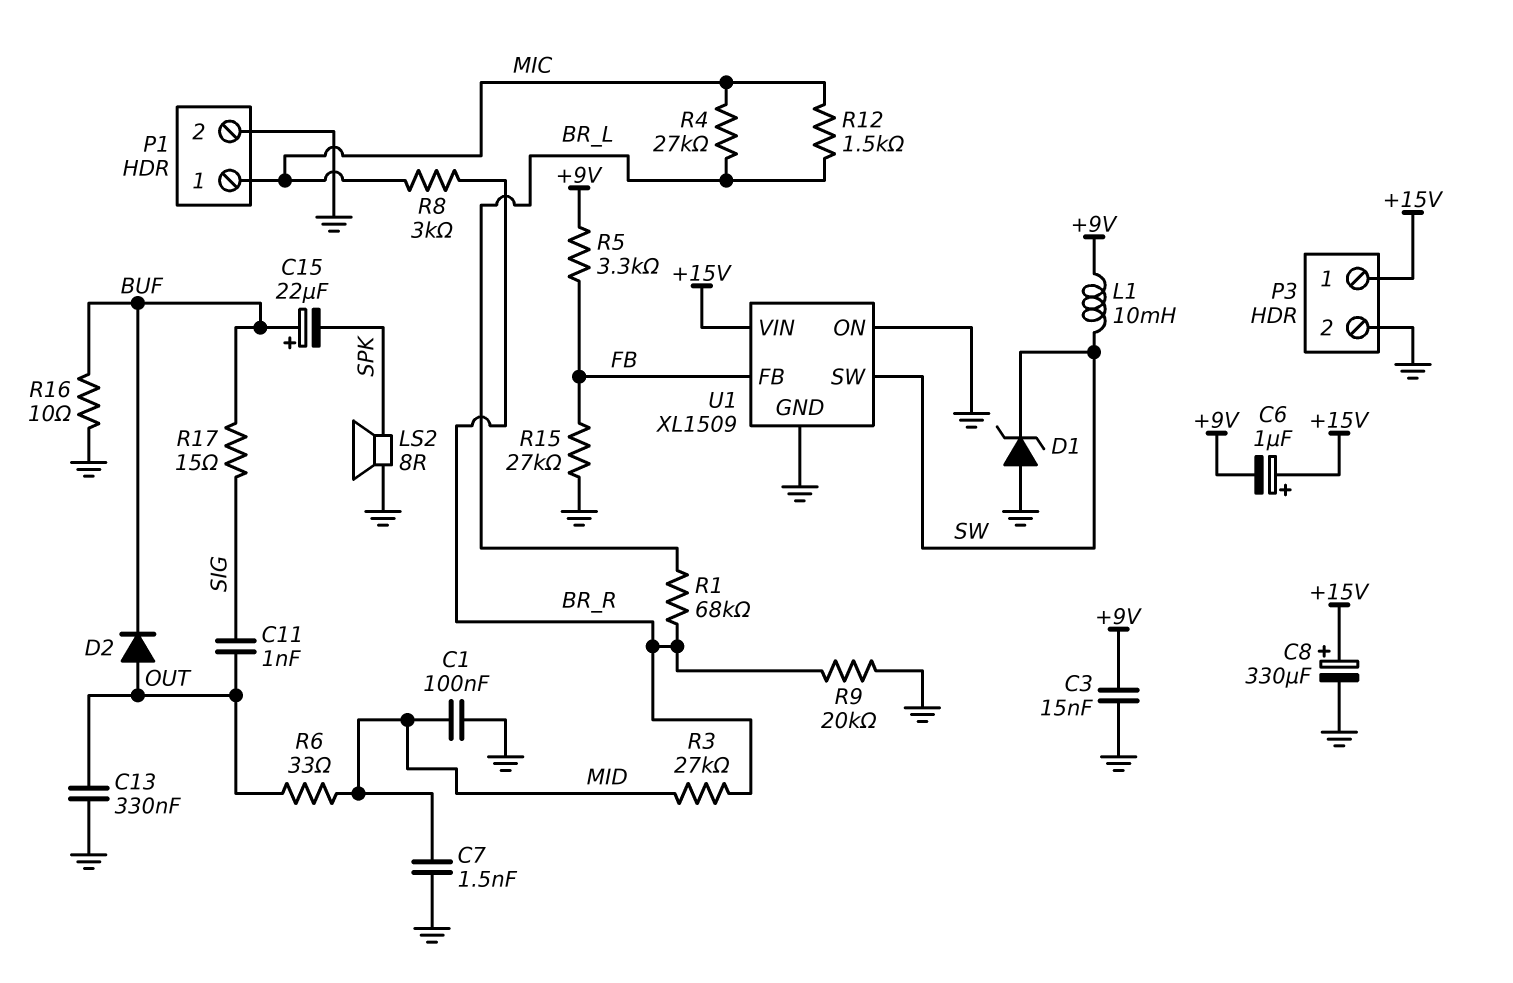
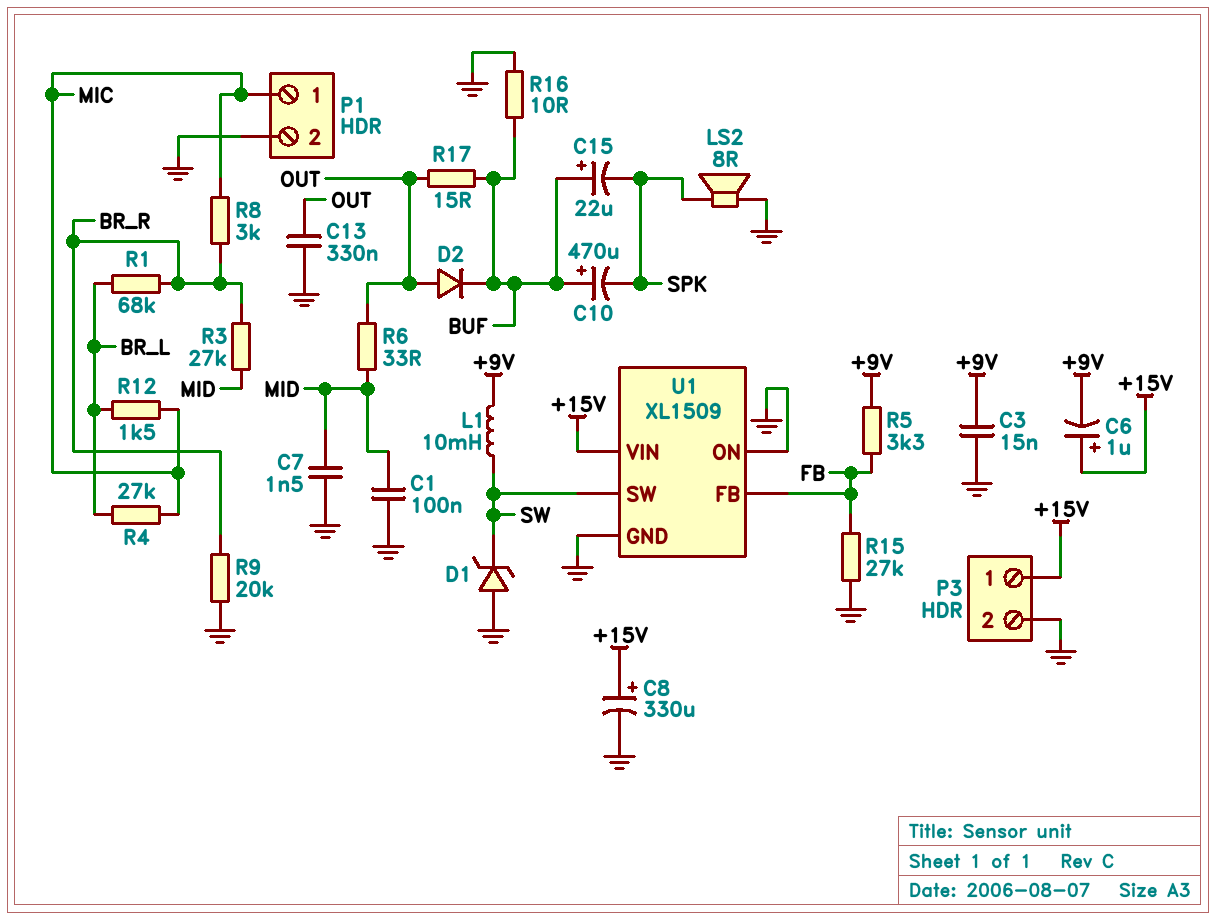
C10: none -> 470uF (plus BUF, minus SPK)
C11: 1nF (OUT, SIG) -> none
R17: 15 (BUF, SIG) -> 15 (BUF, OUT)

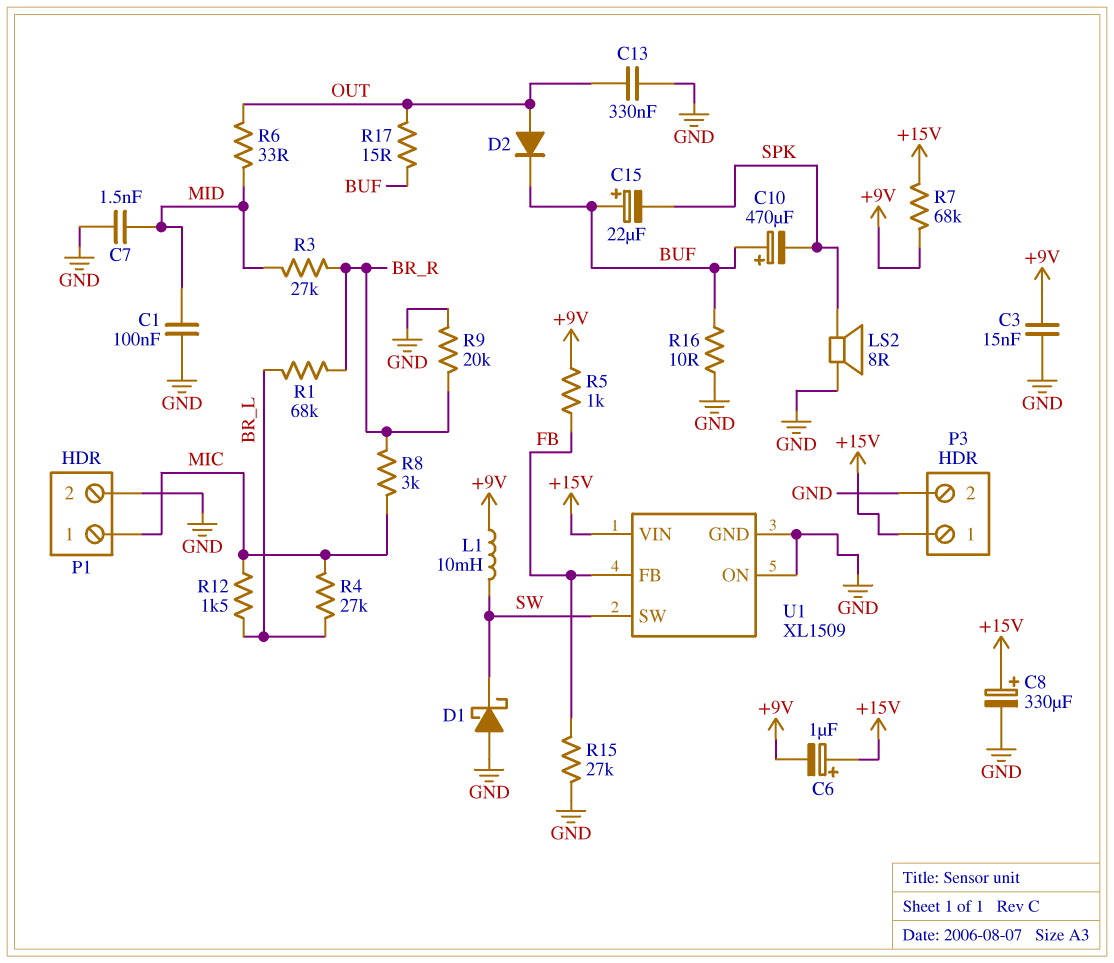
D1: zener (A GND, K SW) -> schottky (A GND, K SW)
R5: 3.3k (+9V, FB) -> 1k (+9V, FB)
R7: none -> 68k (+9V, +15V)

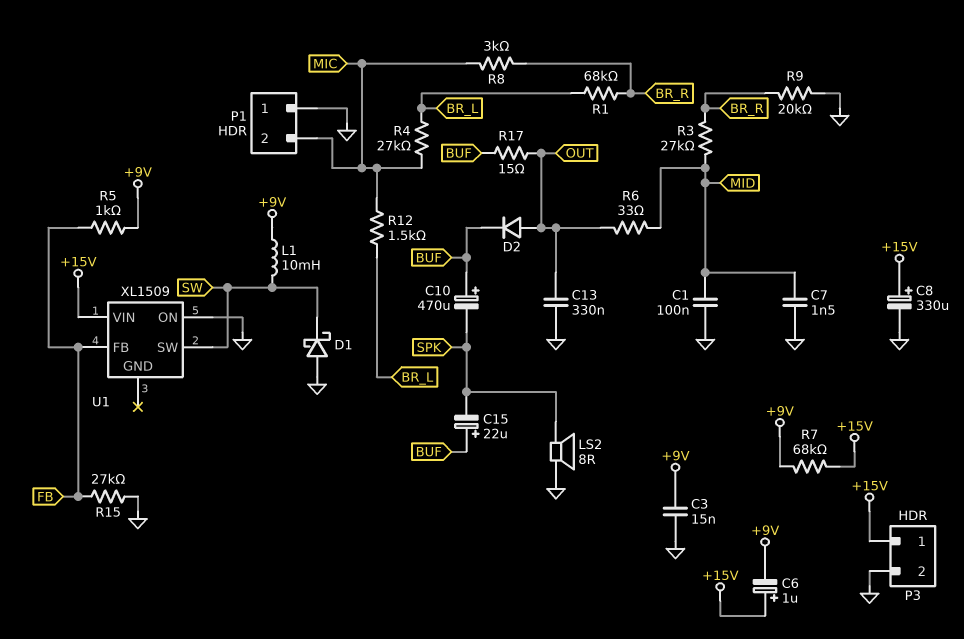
P1 pin 1: MIC -> GND
P1 pin 2: GND -> MIC
R16: 10 (BUF, GND) -> none
U1 pin GND: GND -> none

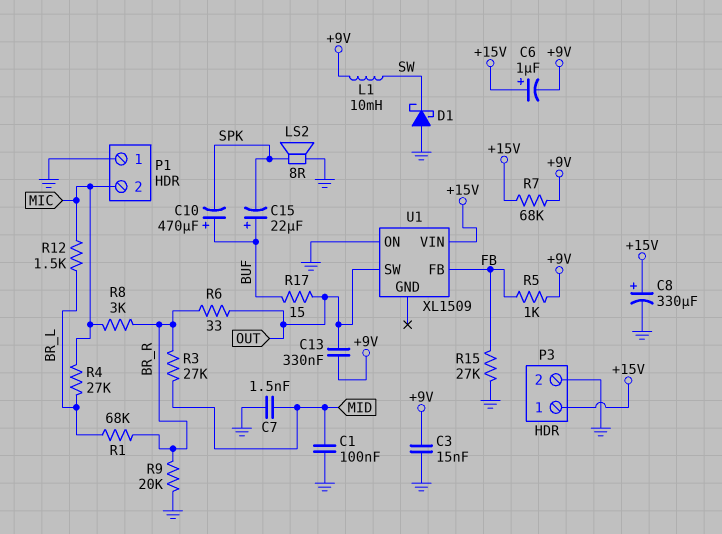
C13: 330nF (GND, OUT) -> 330nF (+9V, OUT)
D2: diode (A OUT, K BUF) -> none
R6: 33 (MID, OUT) -> 33 (BR_R, OUT)
U1 pin SW: SW -> OUT

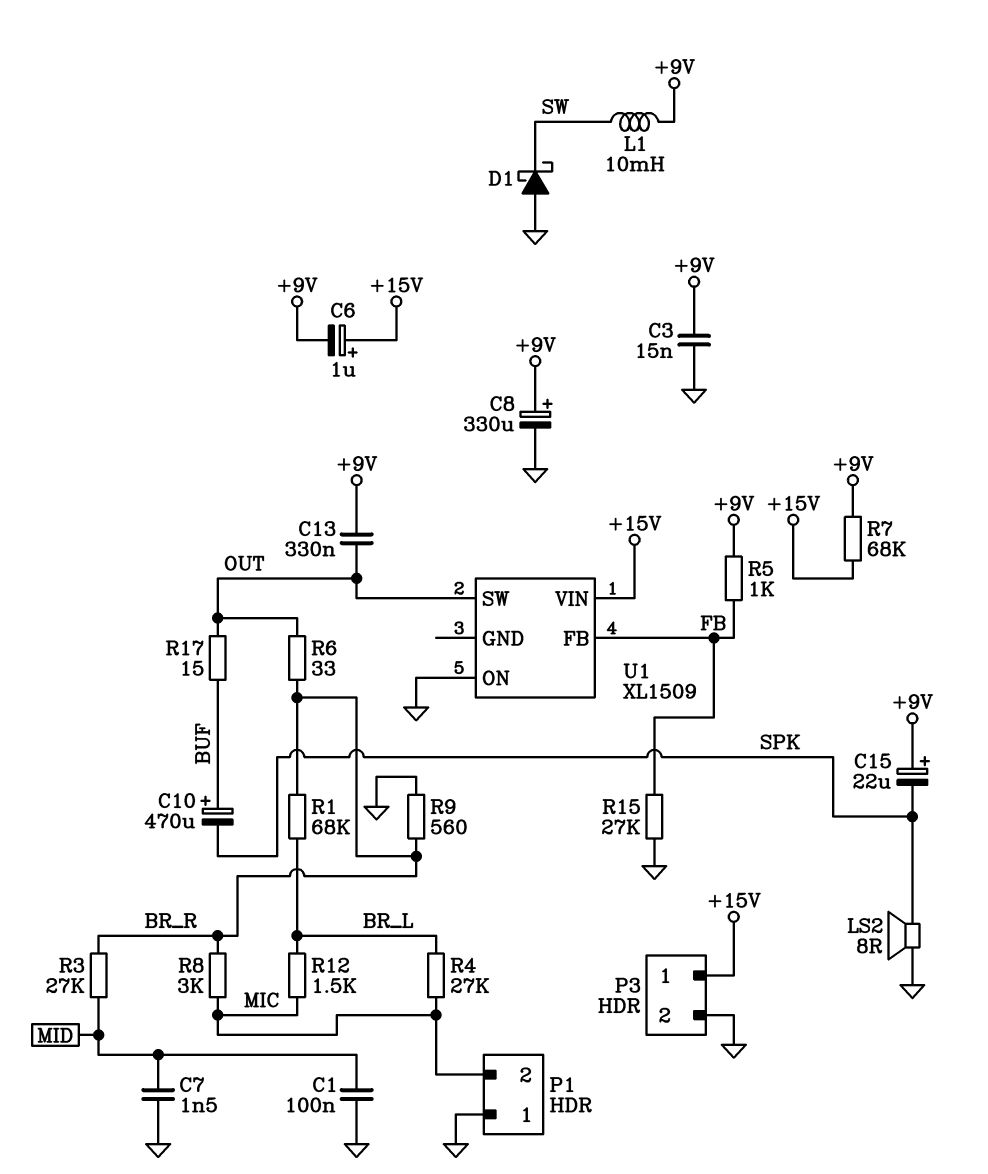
C8: 330uF (plus +15V, minus GND) -> 330uF (plus +9V, minus GND)
C15: 22uF (plus BUF, minus SPK) -> 22uF (plus +9V, minus SPK)
R9: 20k (BR_R, GND) -> 560 (BR_R, GND)

